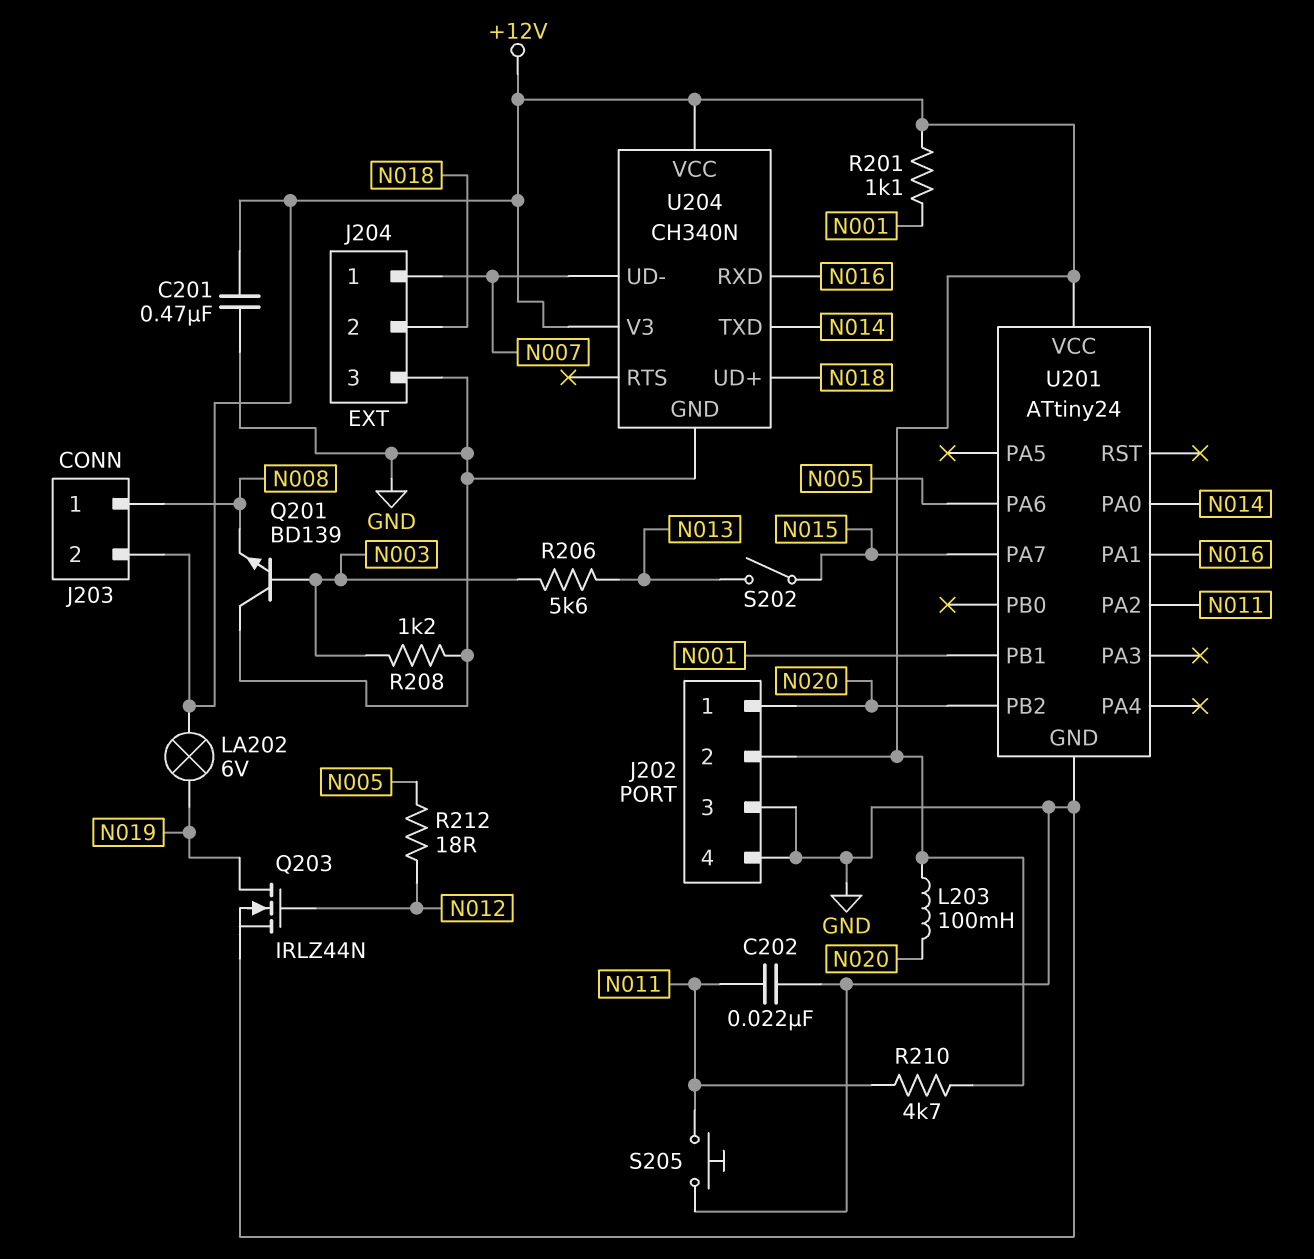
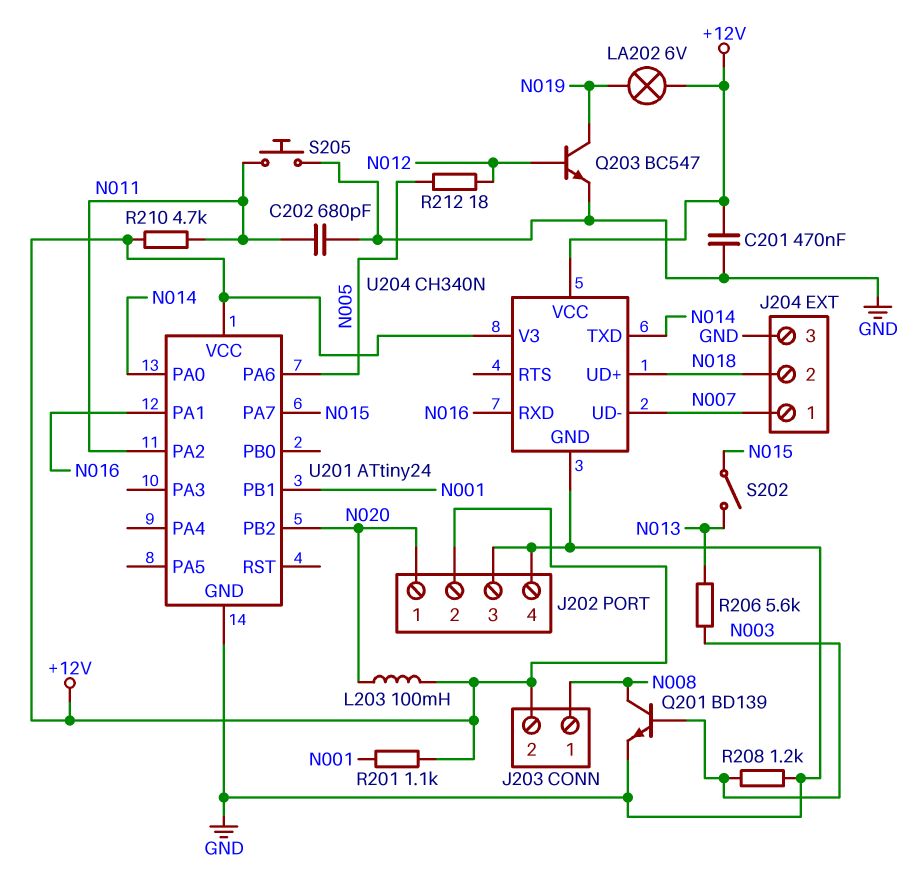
C202: 22nF (GND, N011) -> 680pF (GND, N011)
Q201: NPN BD139 (B N003, C GND, E N008) -> NPN BD139 (B N003, C N008, E GND)
Q203: NMOS IRLZ44N (G N012, D N019, S GND) -> NPN BC547 (B N012, C N019, E GND)

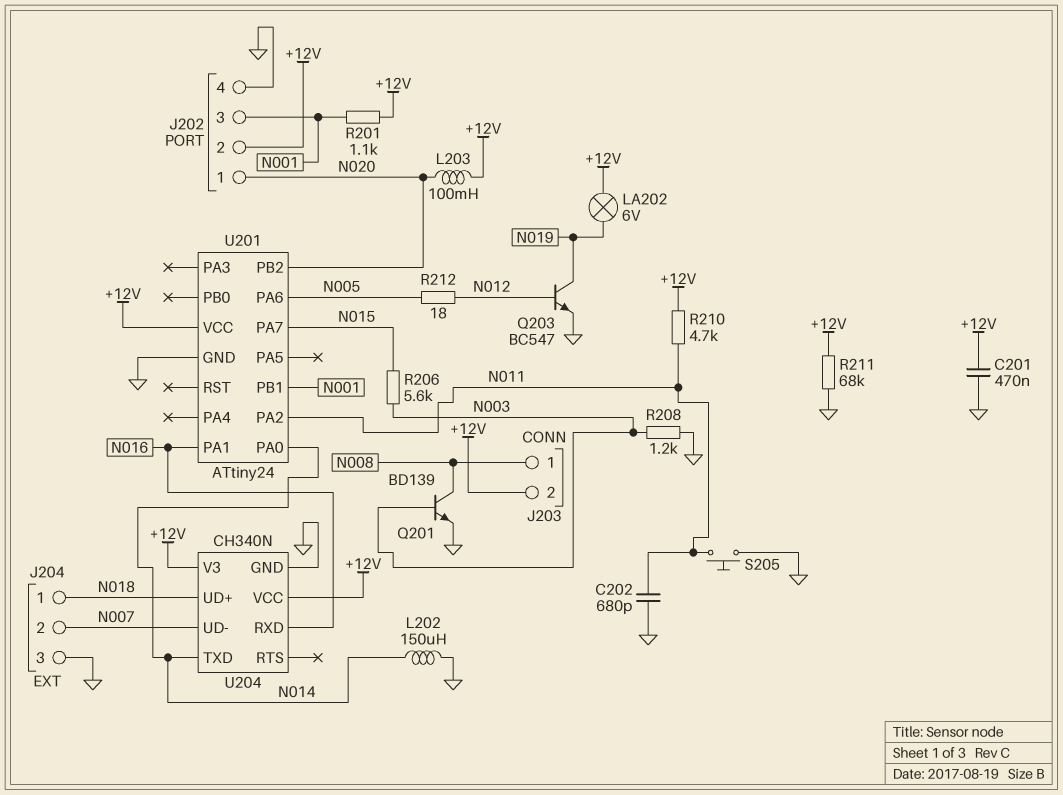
J202 pin 3: GND -> N001
J204 pin 1: N007 -> N018
J204 pin 2: N018 -> N007
L202: none -> 150uH (GND, N014)
R206: 5.6k (N003, N013) -> 5.6k (N003, N015)
R211: none -> 68k (+12V, GND)
S202: switch (N013, N015) -> none

